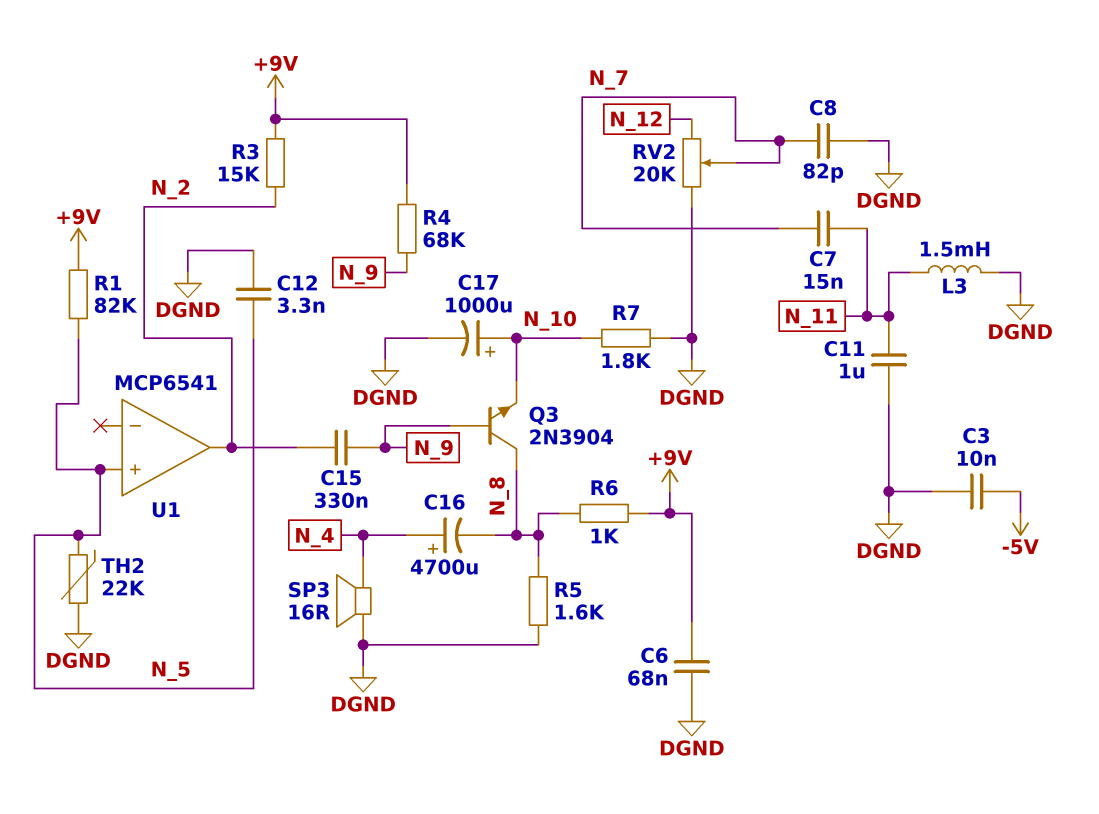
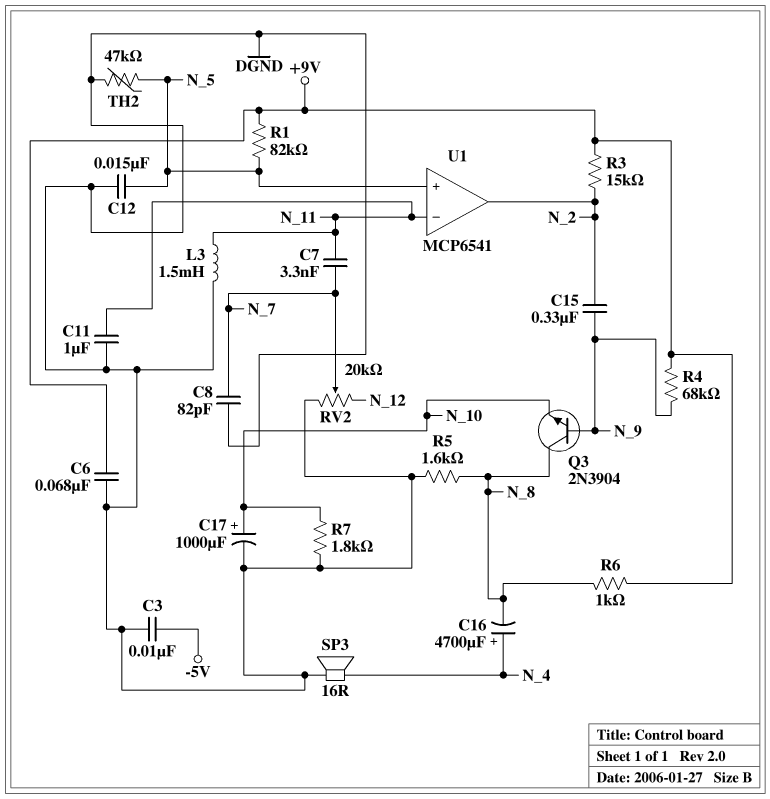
C7: 15nF (N_7, N_11) -> 3.3nF (N_7, N_11)
C12: 3.3nF (DGND, N_5) -> 15nF (DGND, N_5)
TH2: 22k (DGND, N_5) -> 47k (DGND, N_5)
U1 pin in-: none -> N_11

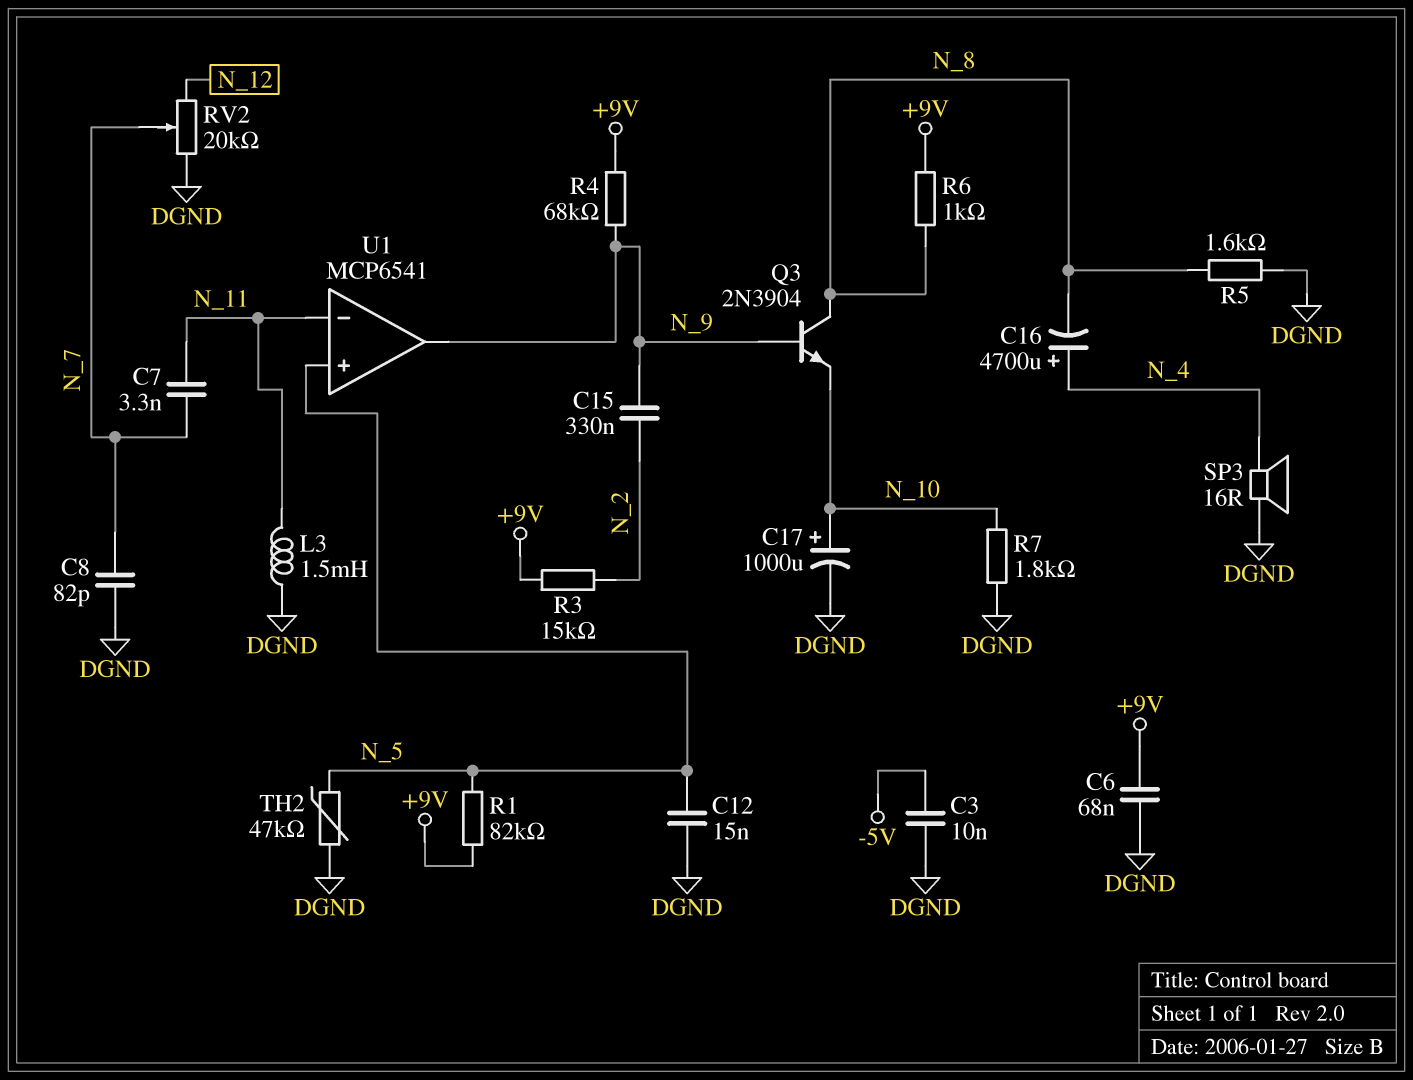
C11: 1uF (DGND, N_11) -> none
U1 pin out: N_2 -> N_9

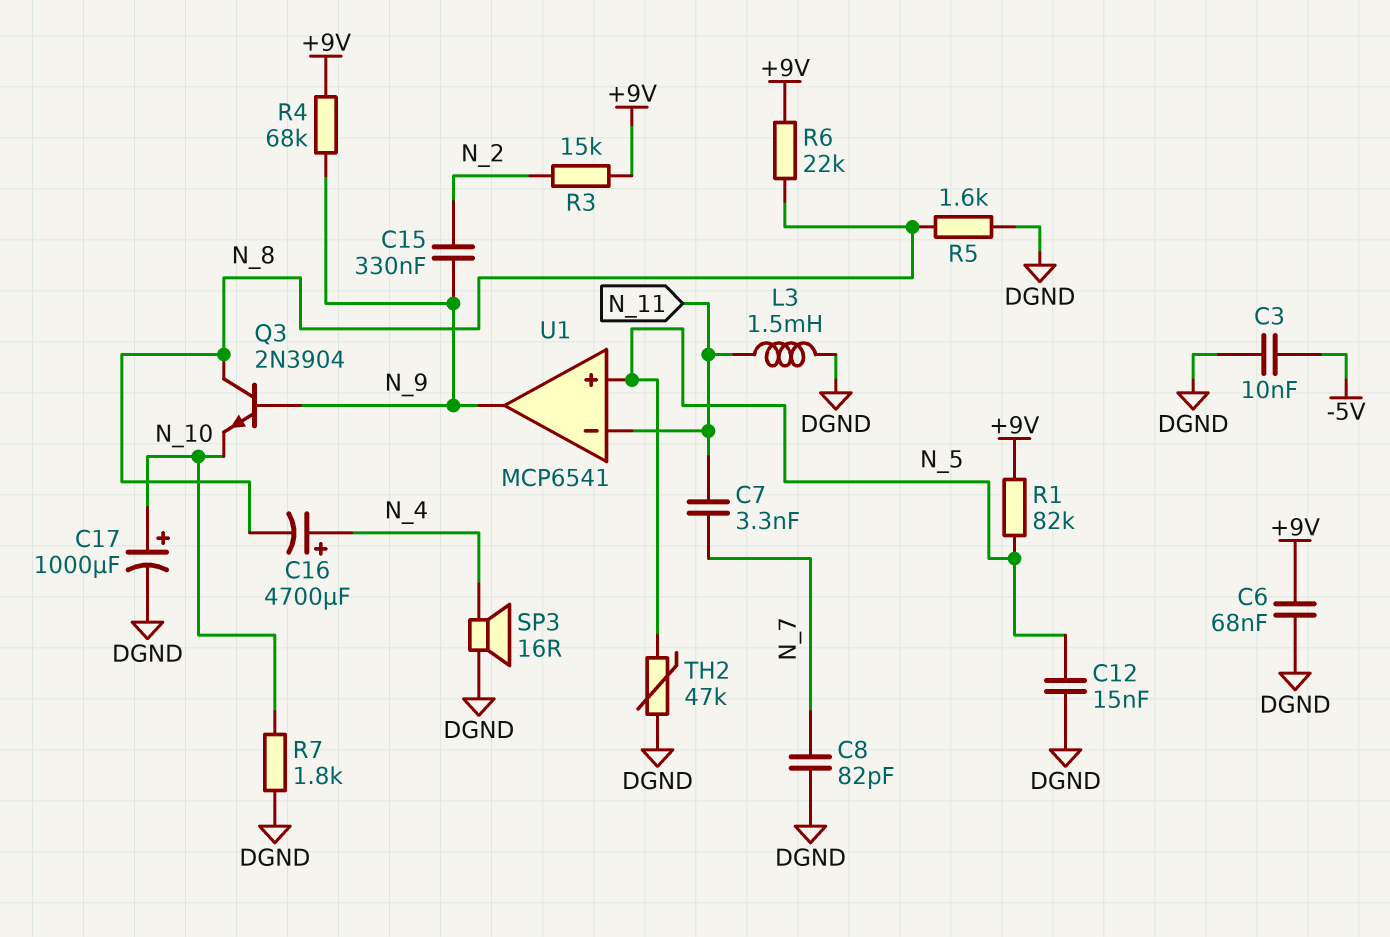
R6: 1k (+9V, N_8) -> 22k (+9V, N_8)
RV2: 20k (DGND, N_12, wiper N_7) -> none

